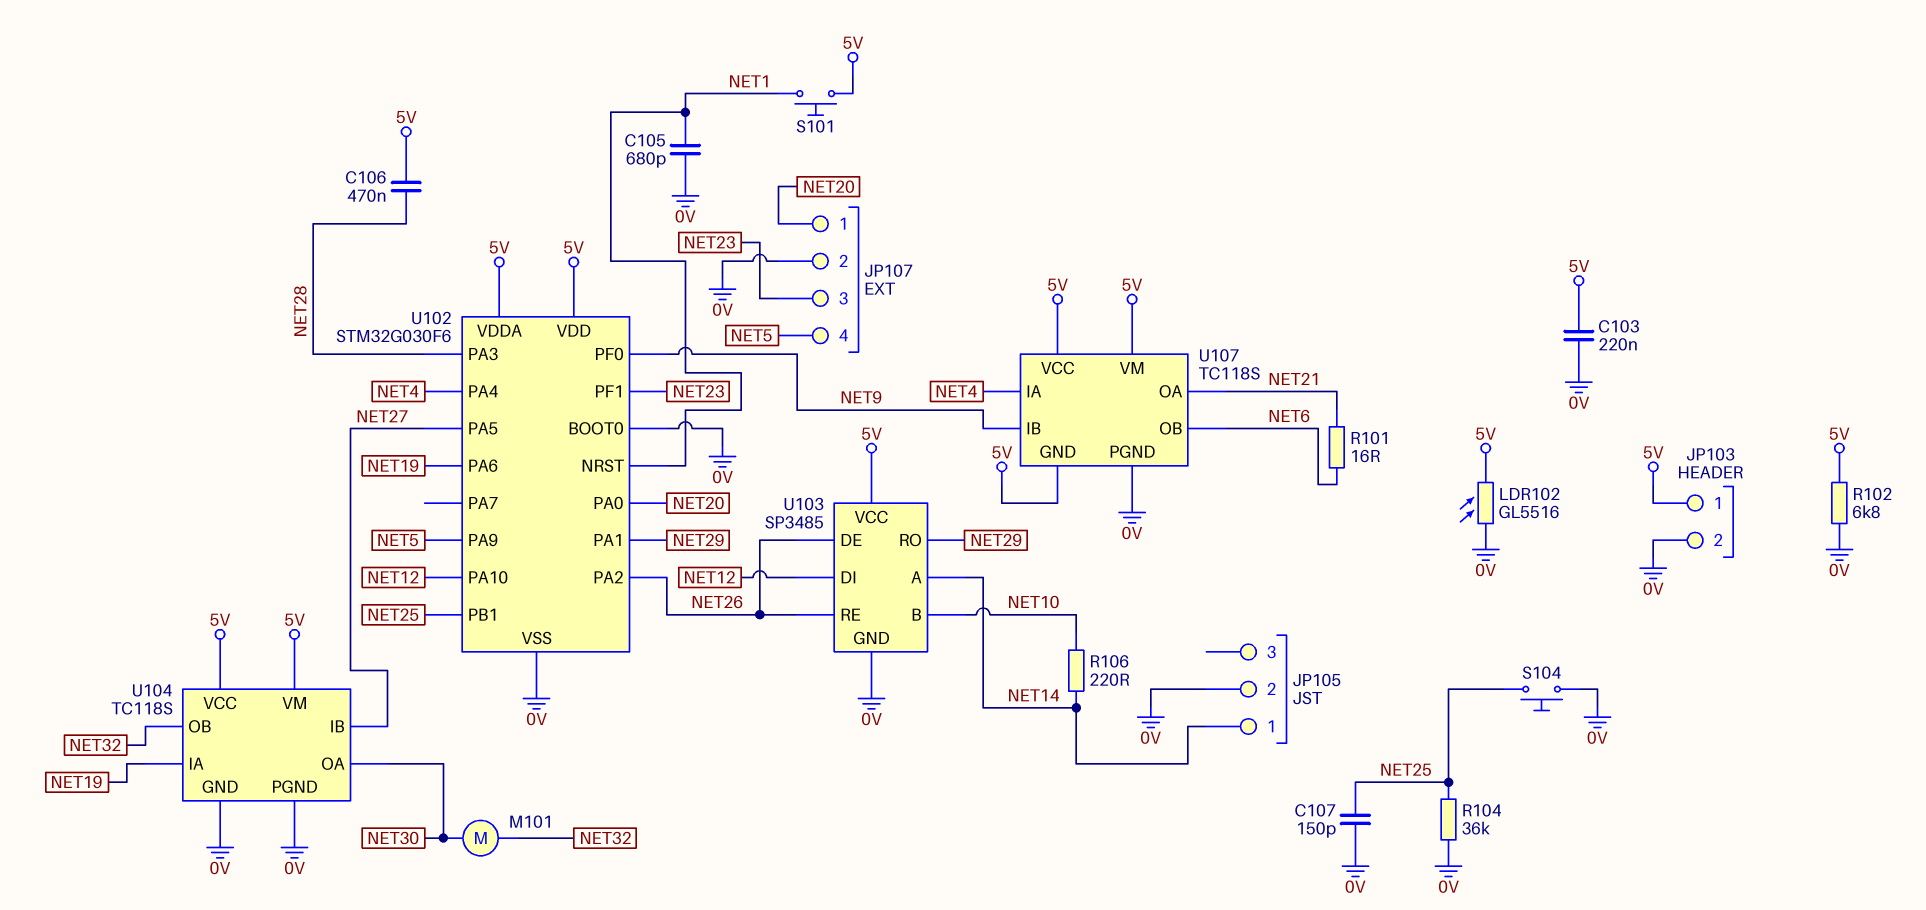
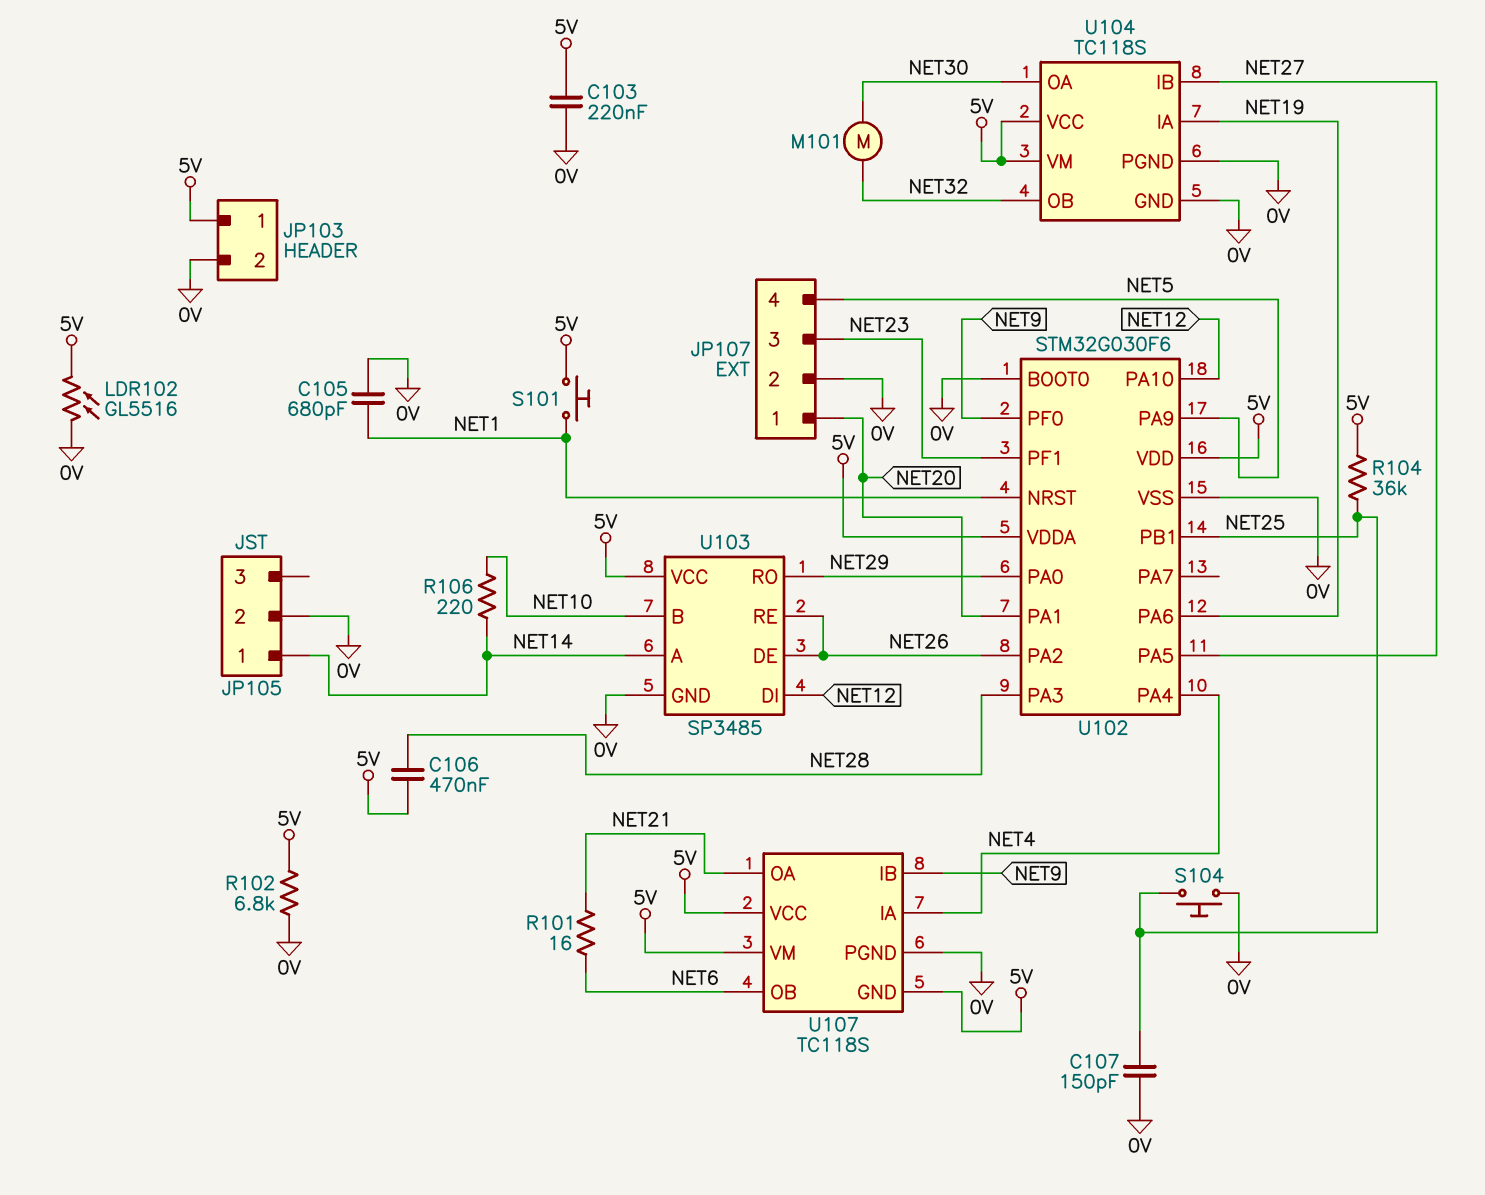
R104: 36k (0V, NET25) -> 36k (5V, NET25)
U102 pin PA0: NET20 -> NET29
U102 pin PA1: NET29 -> NET20

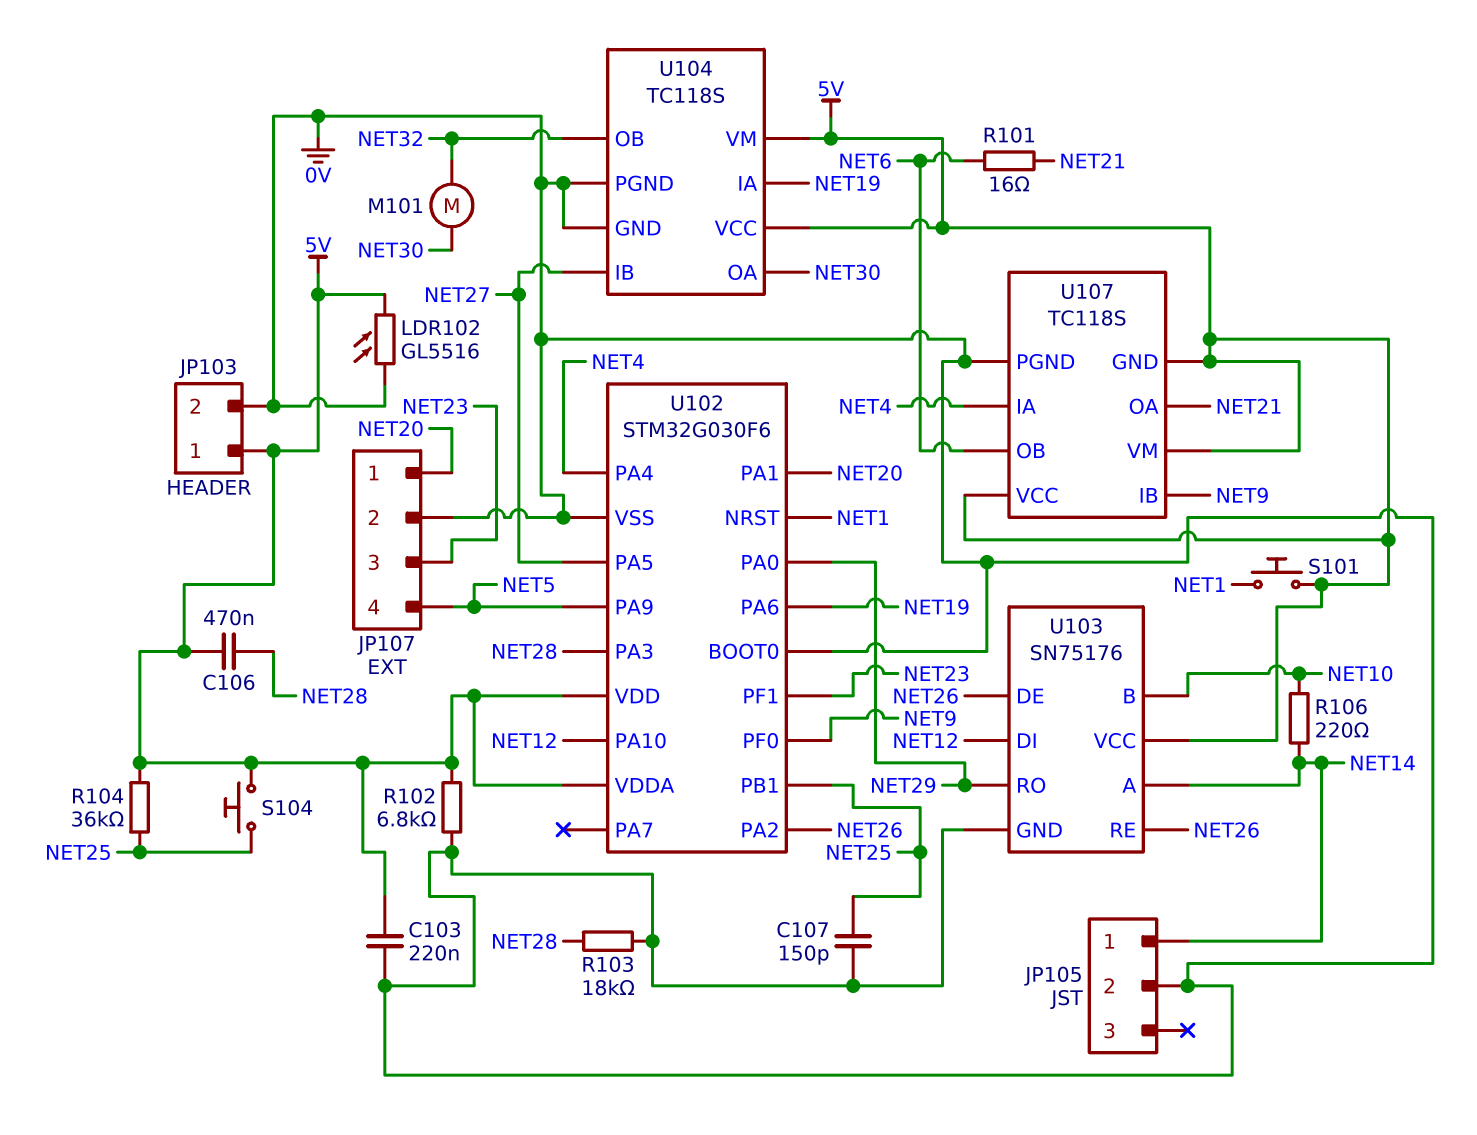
C105: 680pF (0V, NET1) -> none
R103: none -> 18k (0V, NET28)
S104: button (0V, NET25) -> button (5V, NET25)
U103: SP3485 -> SN75176

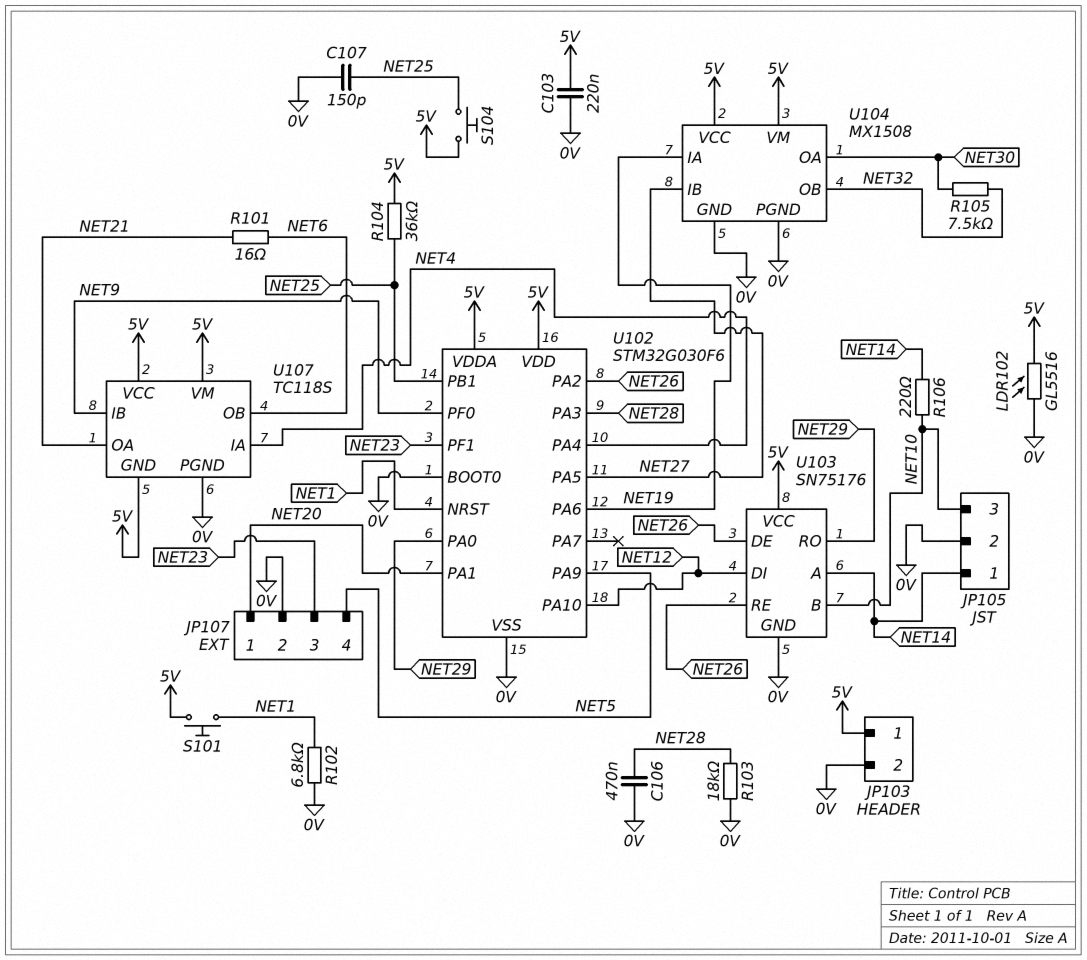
C106: 470nF (5V, NET28) -> 470nF (0V, NET28)
JP105 pin 3: none -> NET10
M101: motor (NET30, NET32) -> none
R102: 6.8k (0V, 5V) -> 6.8k (0V, NET1)
R105: none -> 7.5k (NET30, NET32)
U104: TC118S -> MX1508

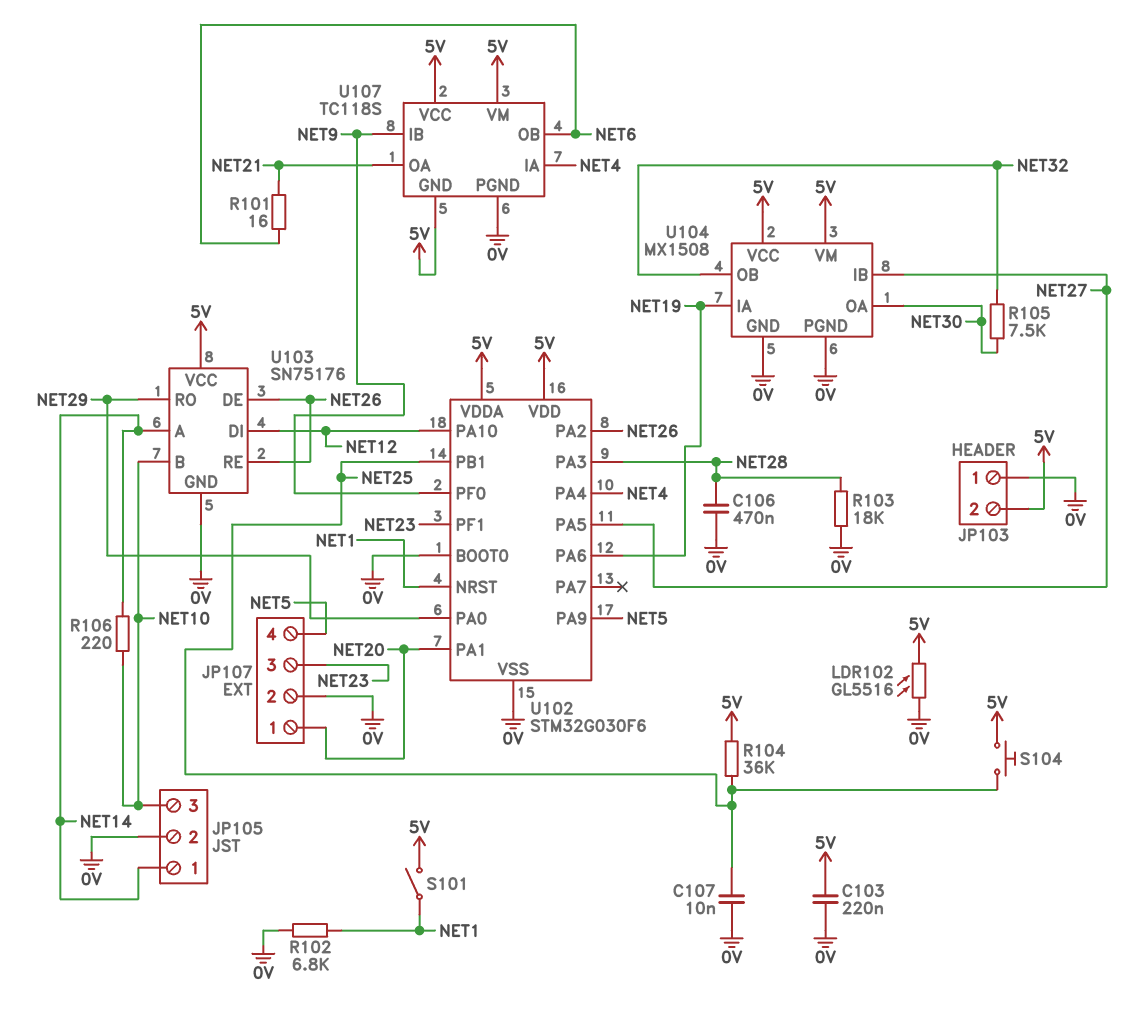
C107: 150pF (0V, NET25) -> 10nF (0V, NET25)
JP103 pin 1: 5V -> 0V
JP103 pin 2: 0V -> 5V
S101: button (5V, NET1) -> switch (5V, NET1)

